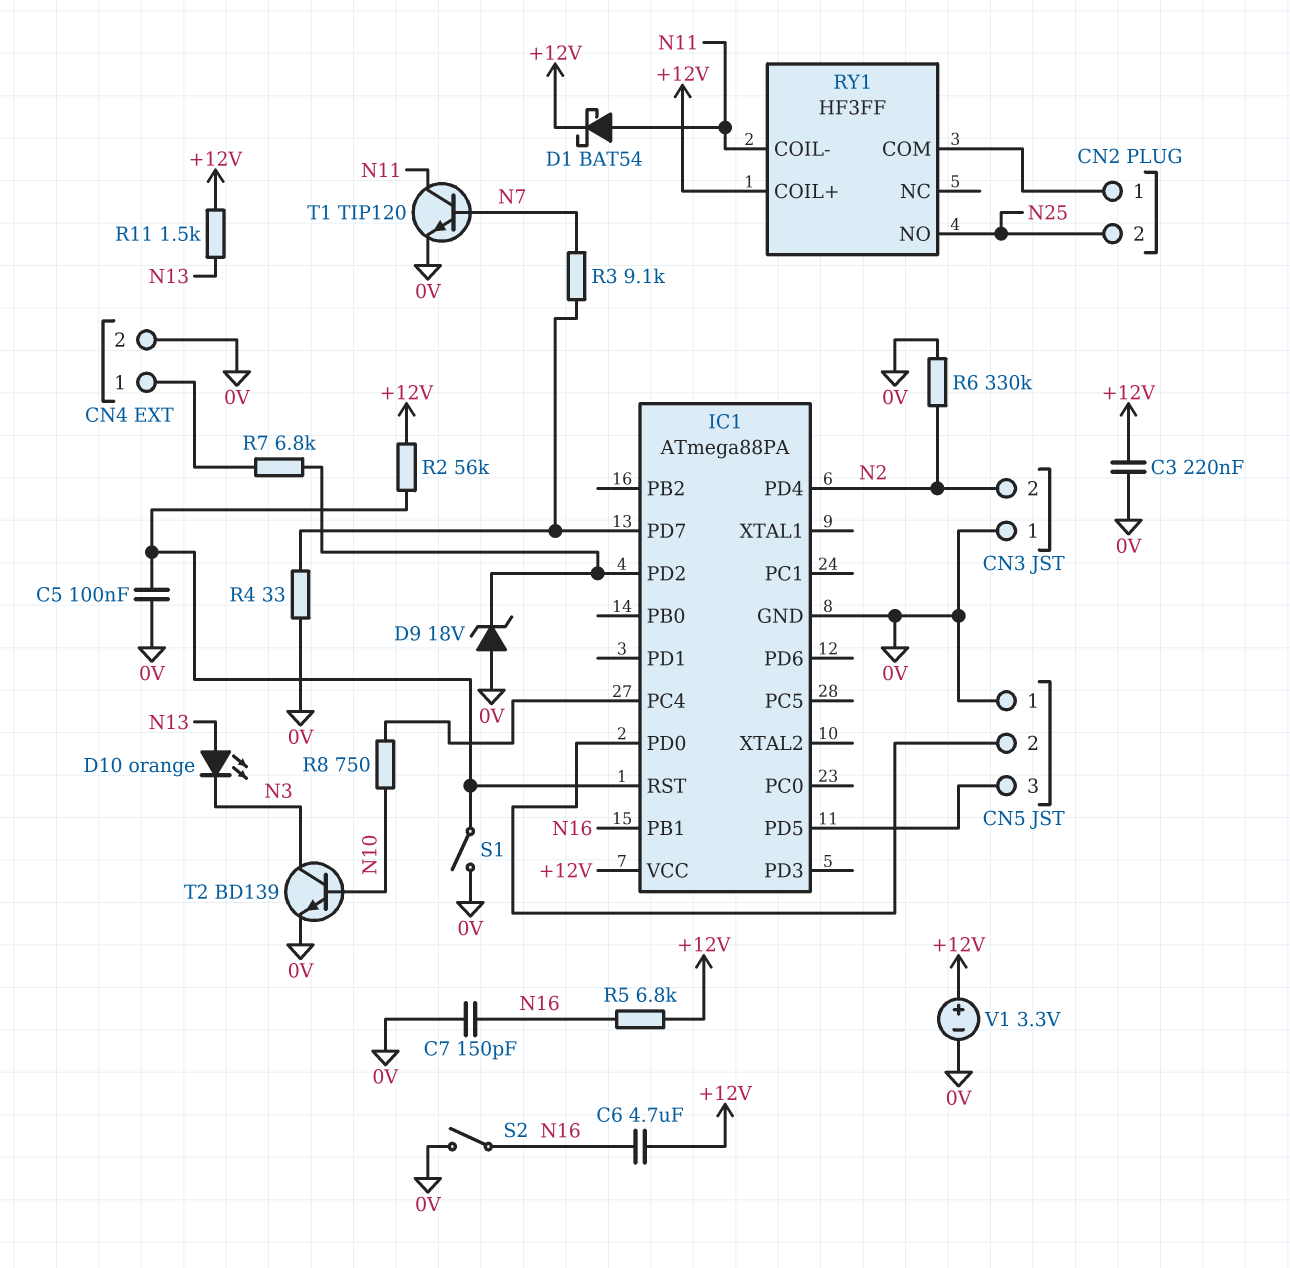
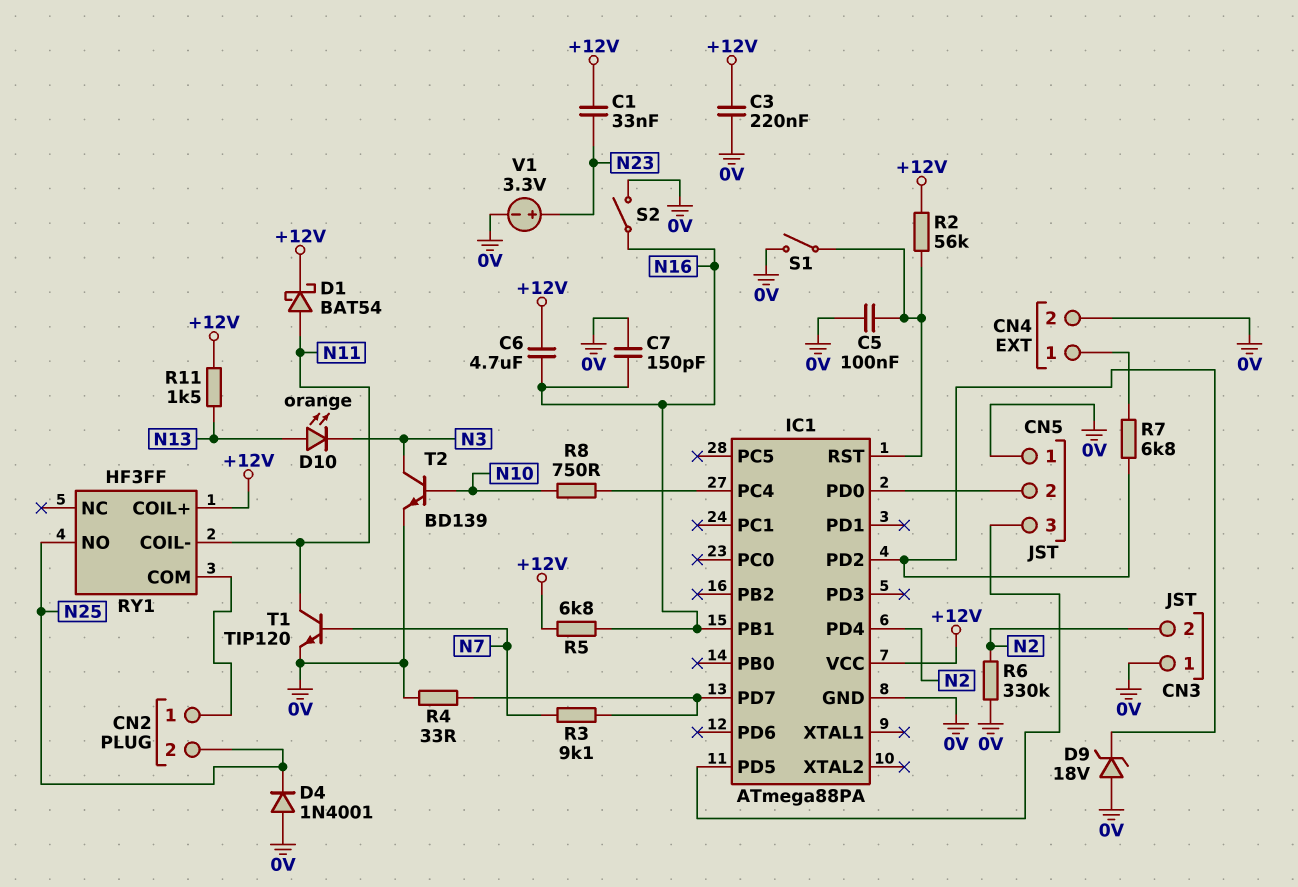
C1: none -> 33nF (+12V, N23)
D4: none -> diode 1N4001 (A 0V, K N25)
V1: 3.3V (plus +12V, minus 0V) -> 3.3V (plus N23, minus 0V)

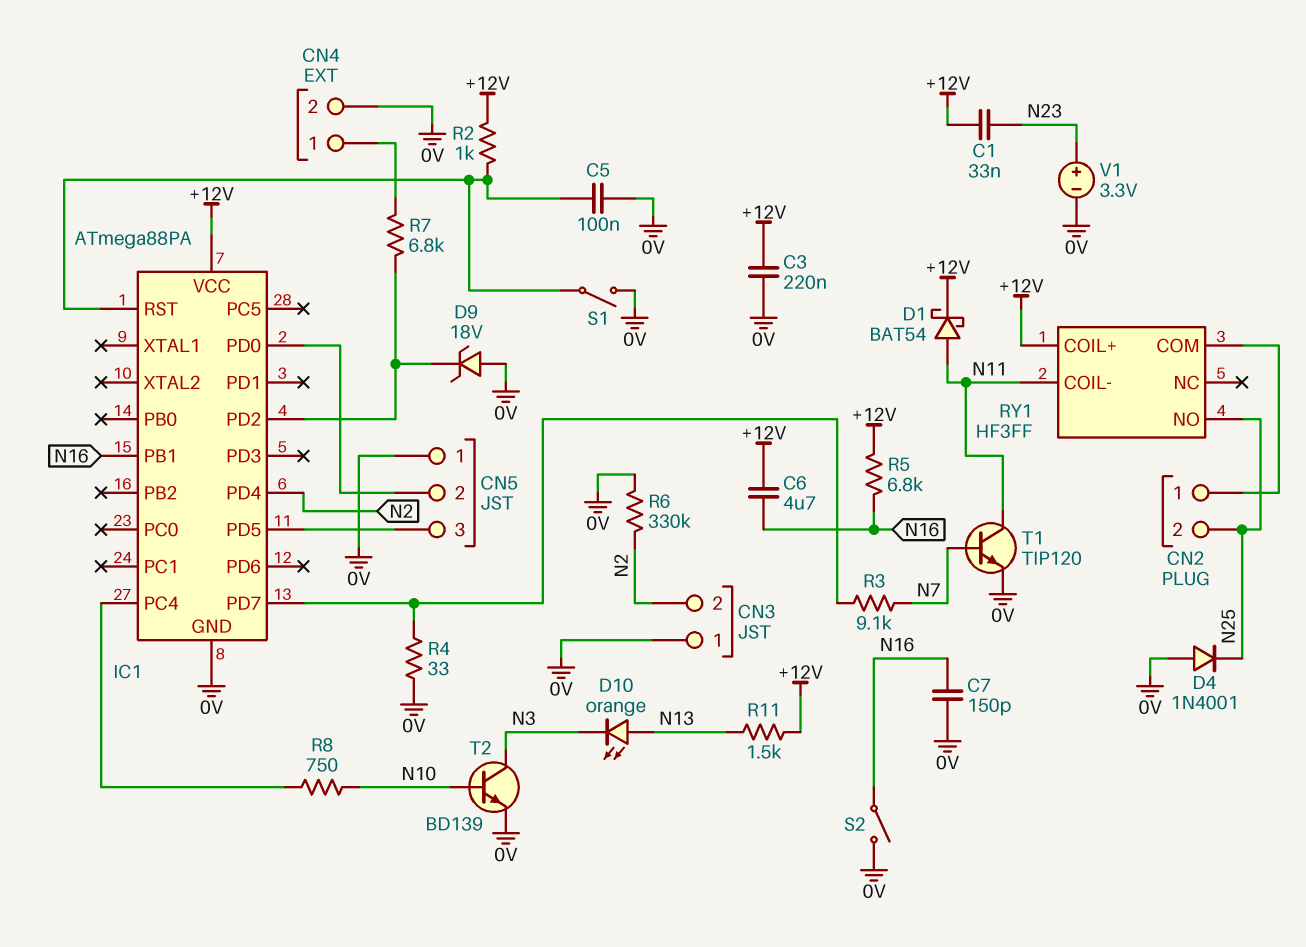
R2: 56k (+12V, IC1/RST) -> 1k (+12V, IC1/RST)

